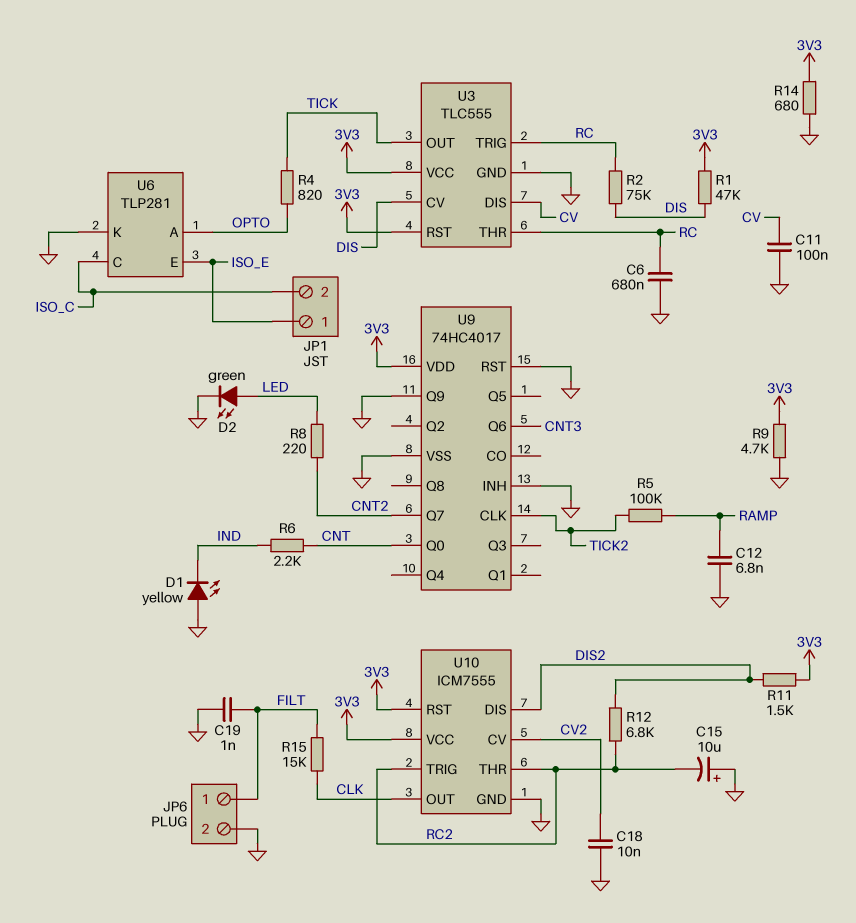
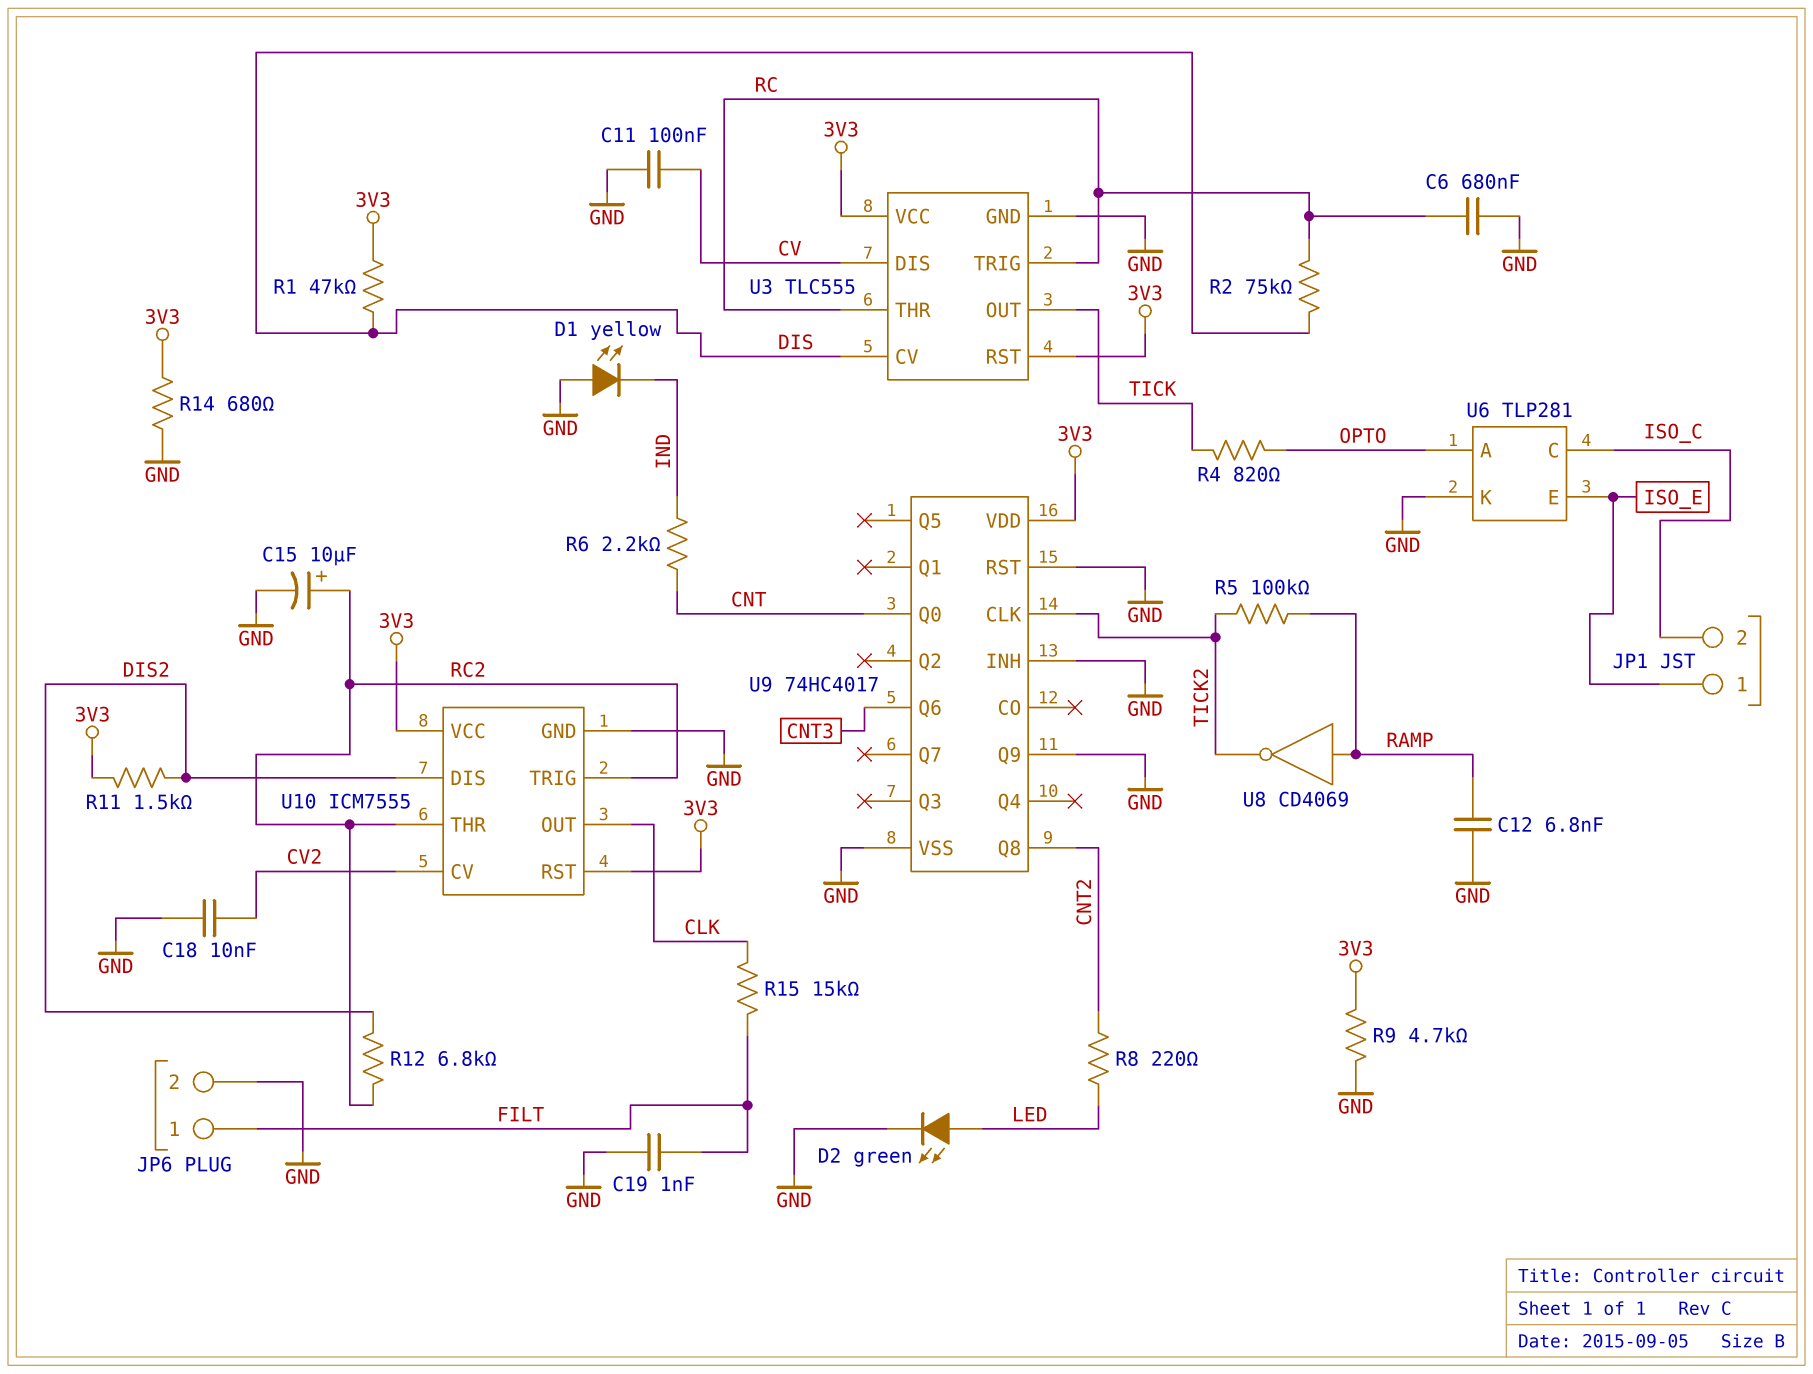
C15: 10uF (plus GND, minus RC2) -> 10uF (plus RC2, minus GND)
U8: none -> NOT CD4069 (in RAMP, out TICK2)
U9 pin Q7: CNT2 -> none
U9 pin Q8: none -> CNT2

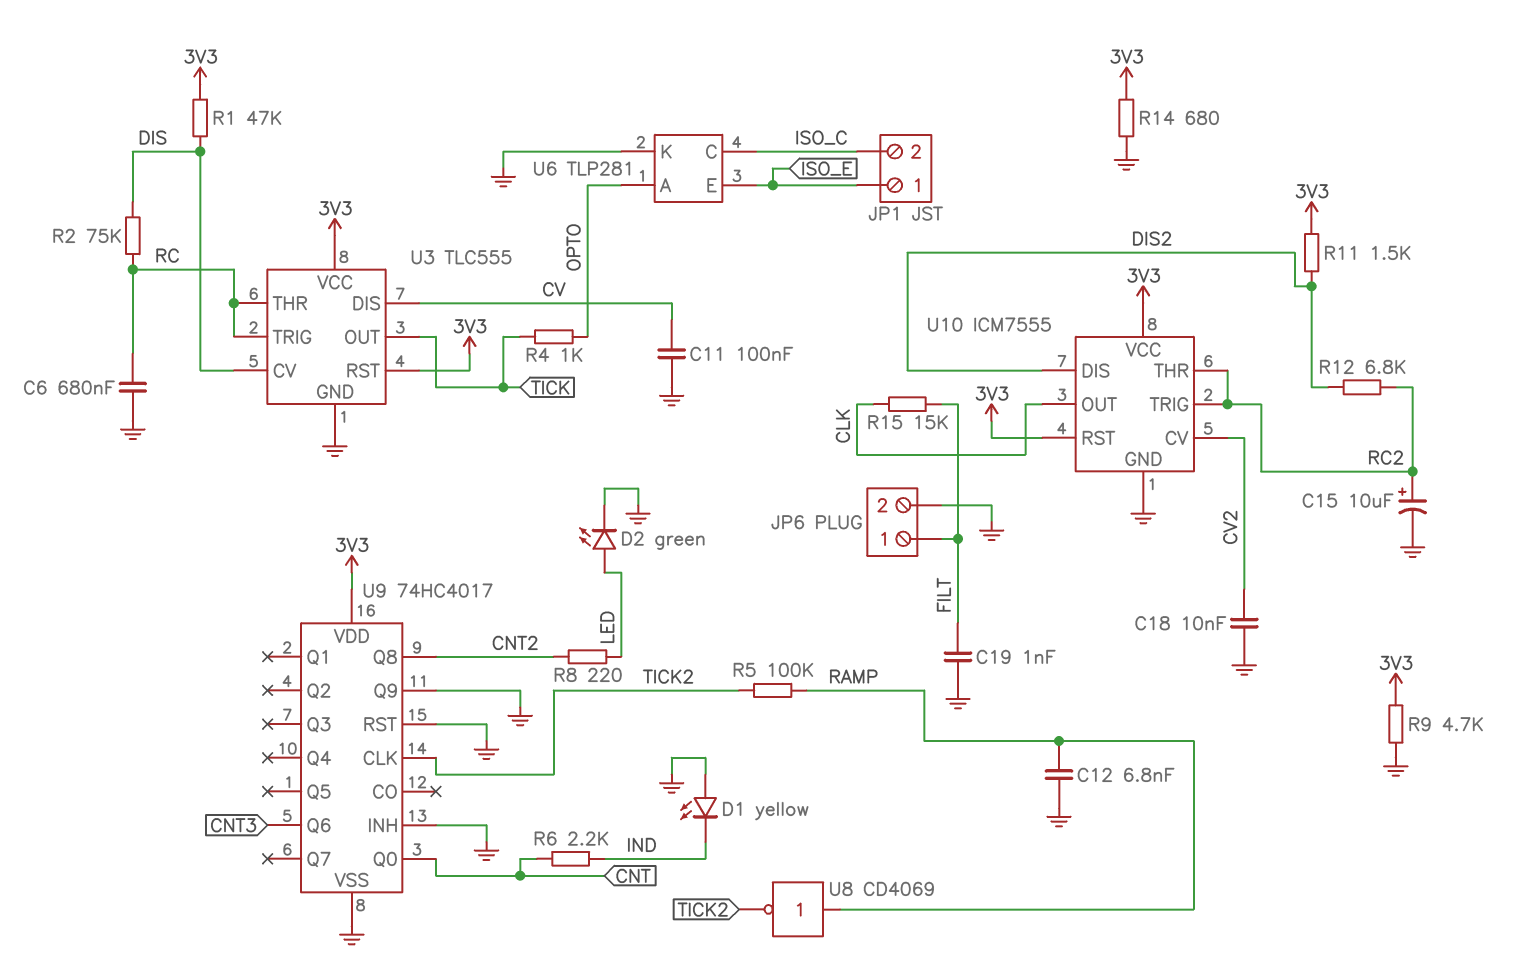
R4: 820 (OPTO, TICK) -> 1k (OPTO, TICK)

